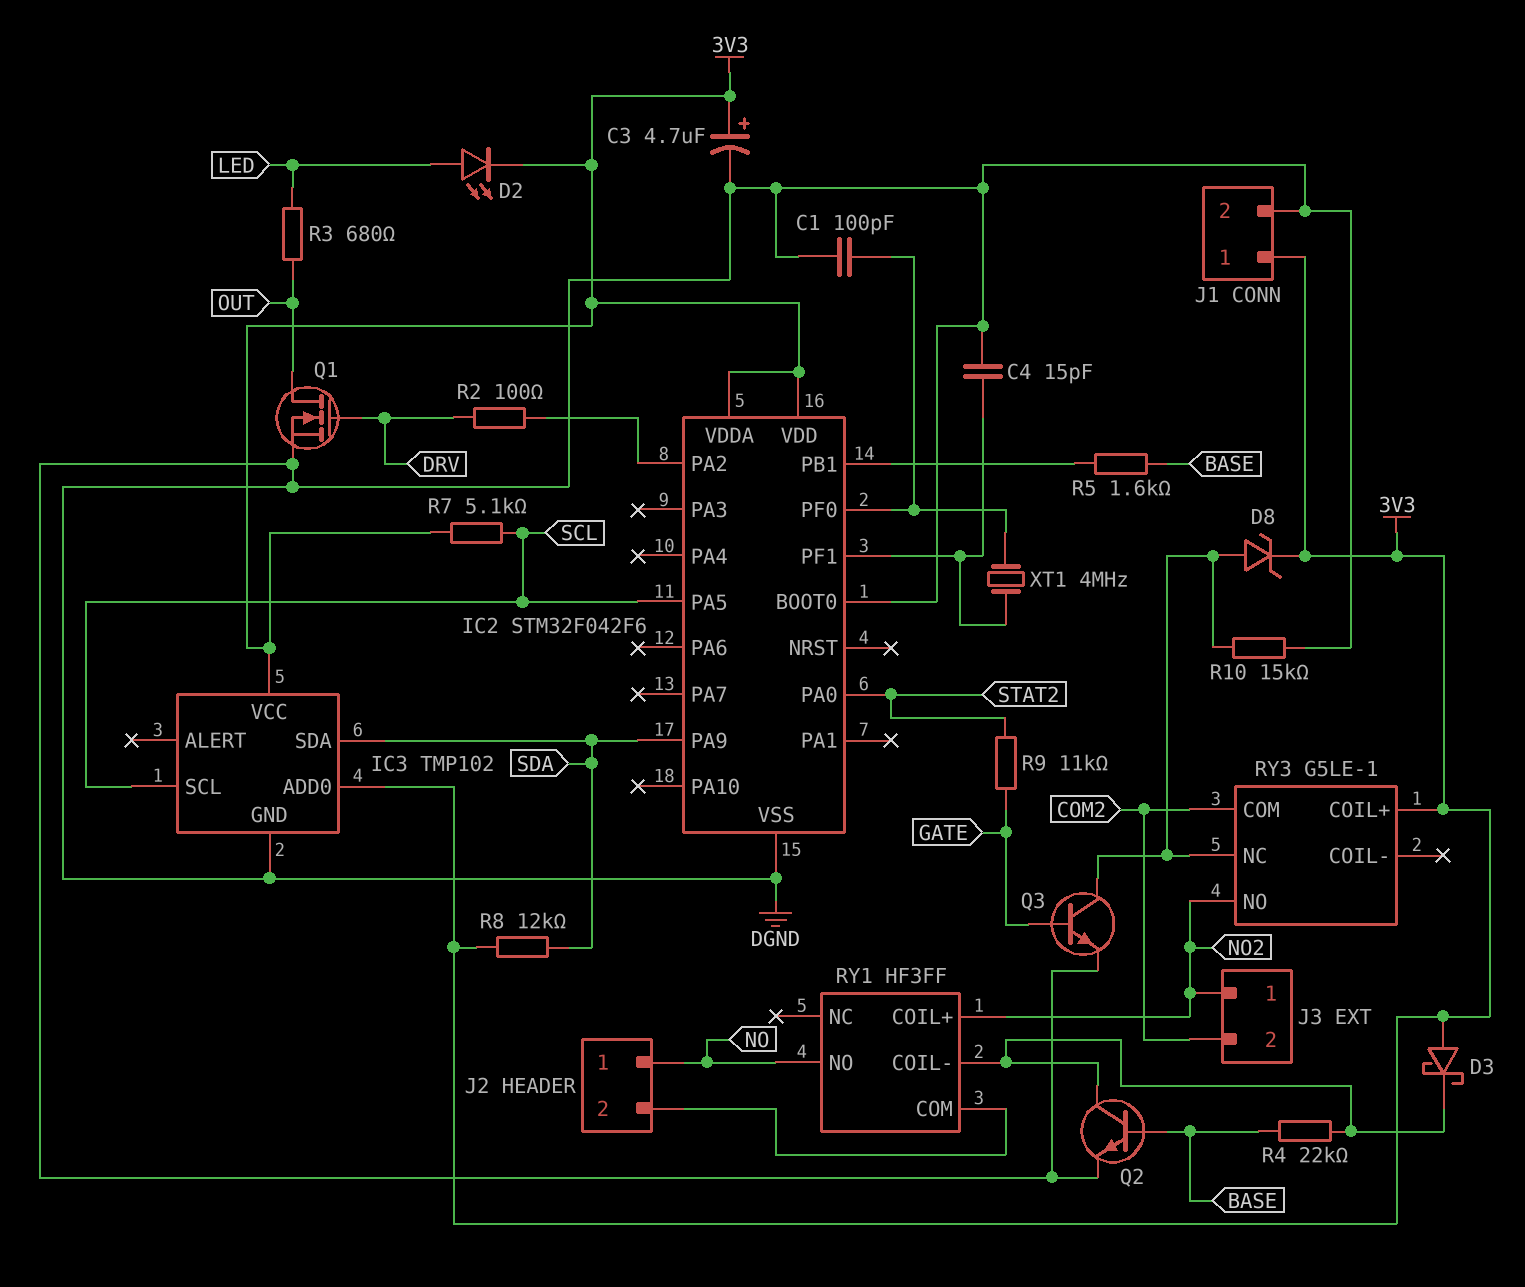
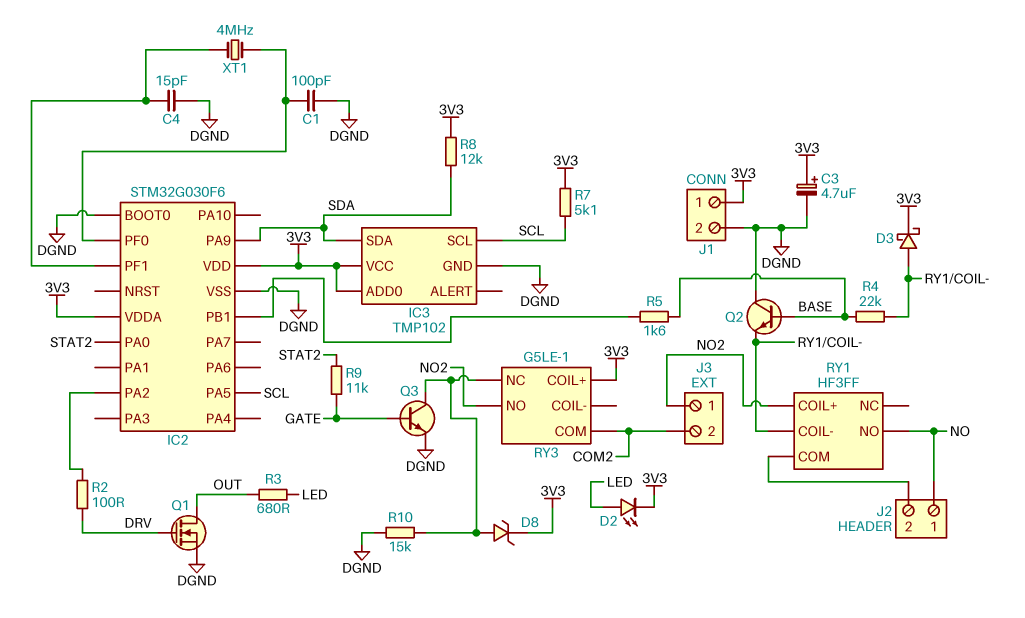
D3: schottky (A 3V3, K RY1/COIL-) -> schottky (A RY1/COIL-, K 3V3)
IC2: STM32F042F6 -> STM32G030F6
Q2: NPN (B BASE, C RY1/COIL-, E DGND) -> NPN (B BASE, C DGND, E RY1/COIL-)

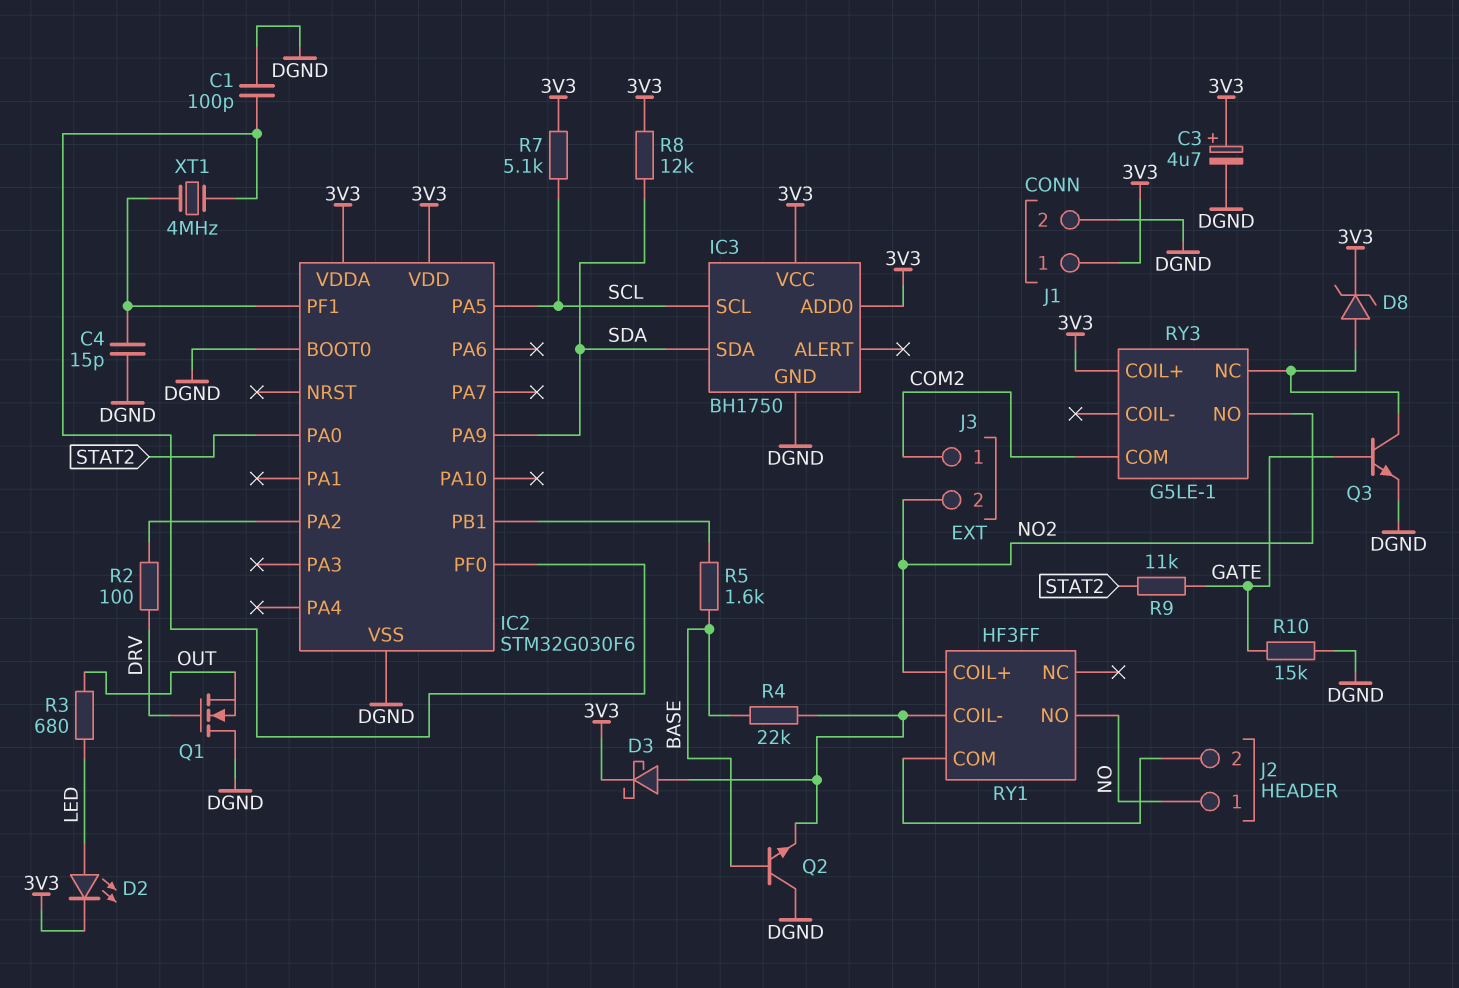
IC3: TMP102 -> BH1750
J3 pin 1: NO2 -> COM2
J3 pin 2: COM2 -> NO2
Q1: NMOS (G DRV, D OUT, S DGND) -> NMOS (G DRV, D DGND, S OUT)
R10: 15k (DGND, RY3/NC) -> 15k (DGND, GATE)

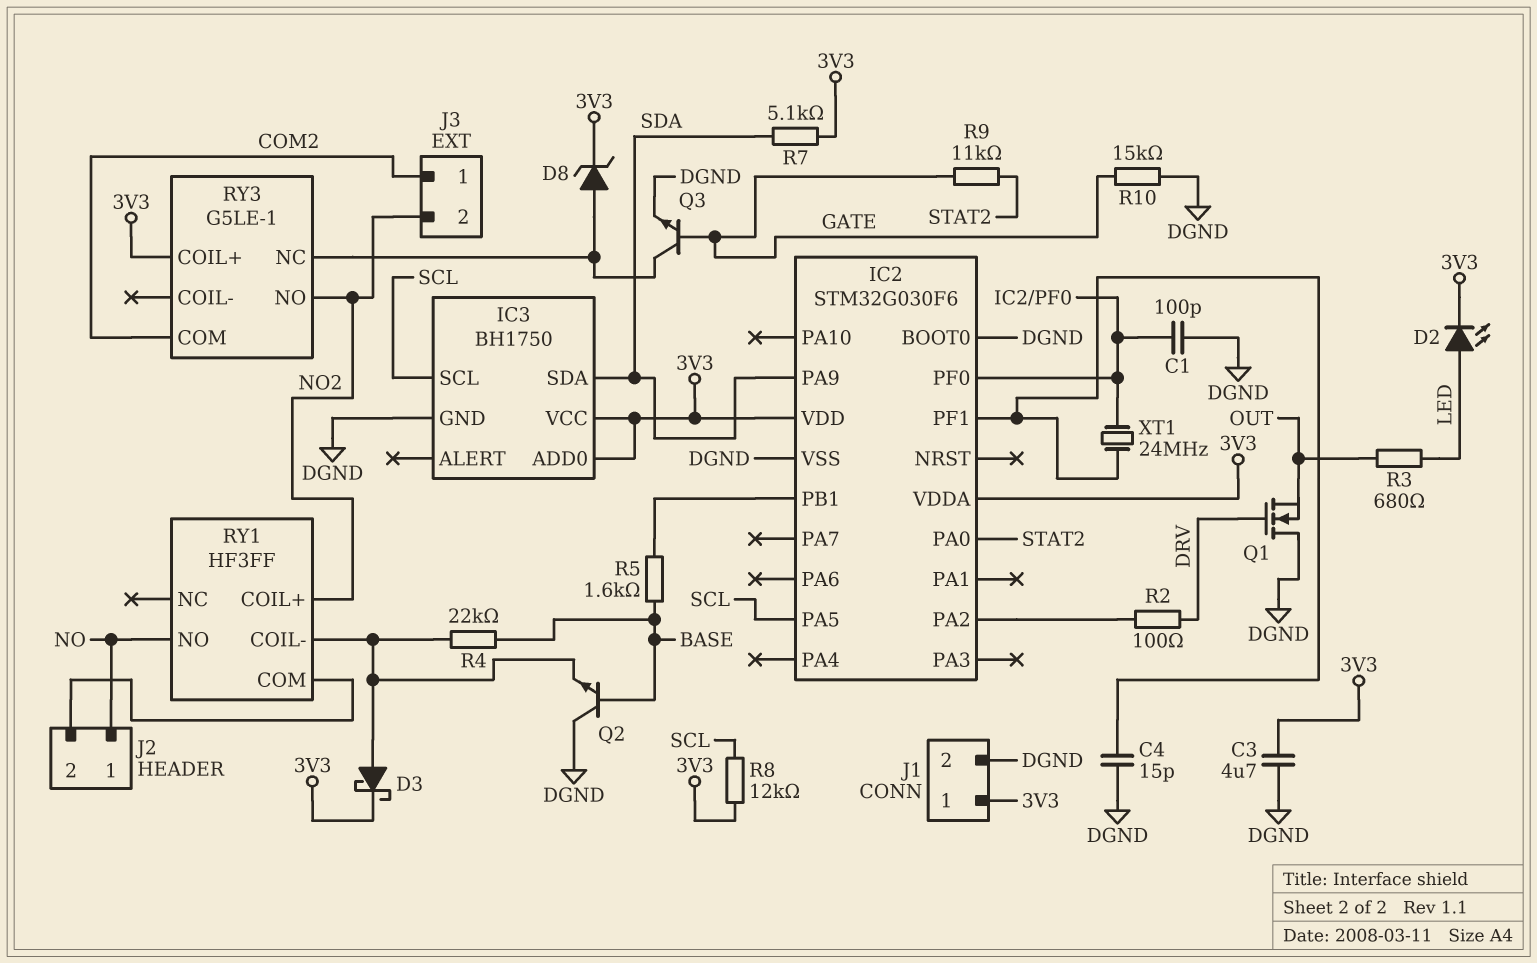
C3: 4.7uF (plus 3V3, minus DGND) -> 4.7uF (3V3, DGND)
R7: 5.1k (3V3, SCL) -> 5.1k (3V3, SDA)
R8: 12k (3V3, SDA) -> 12k (3V3, SCL)
XT1: 4MHz (IC2/PF0, IC2/PF1) -> 24MHz (IC2/PF0, IC2/PF1)

